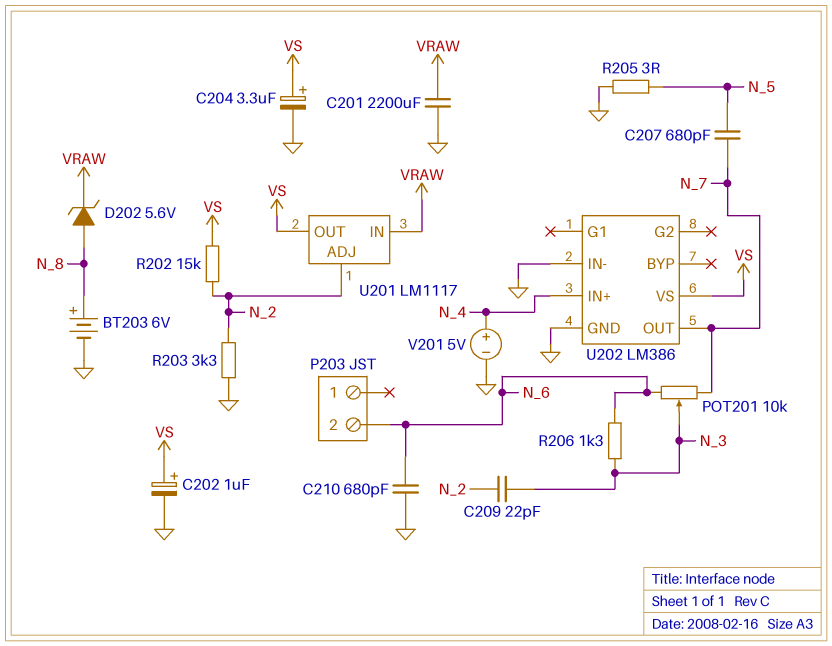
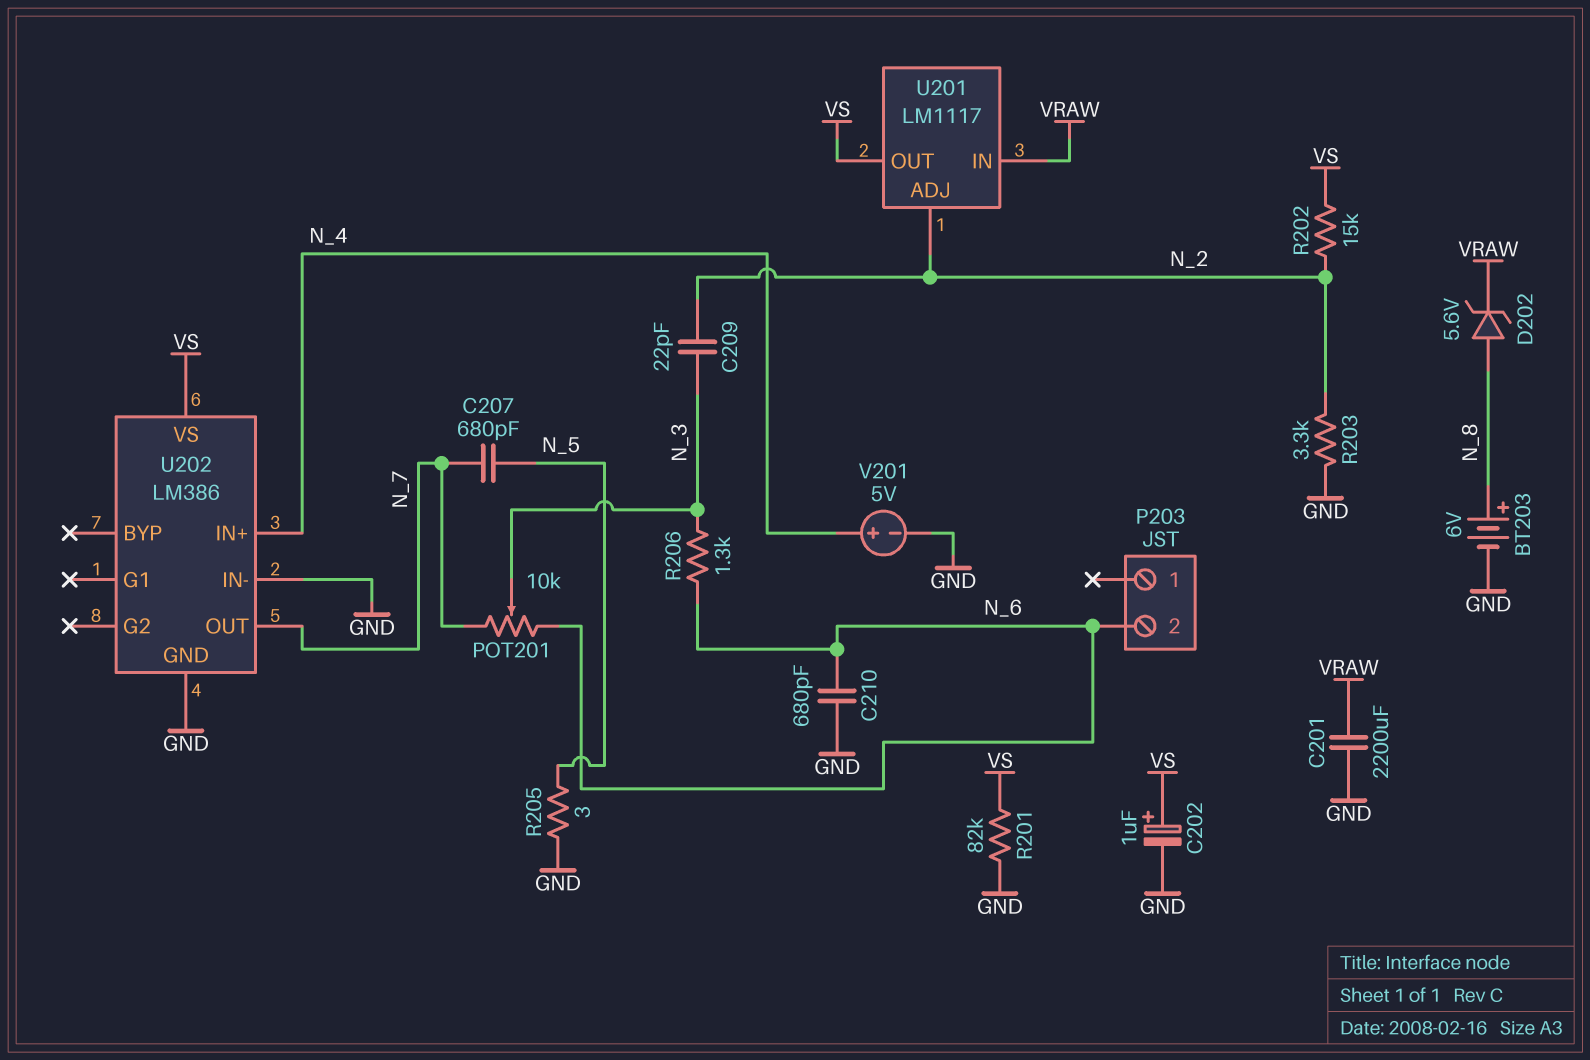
C204: 3.3uF (plus VS, minus GND) -> none
R201: none -> 82k (GND, VS)

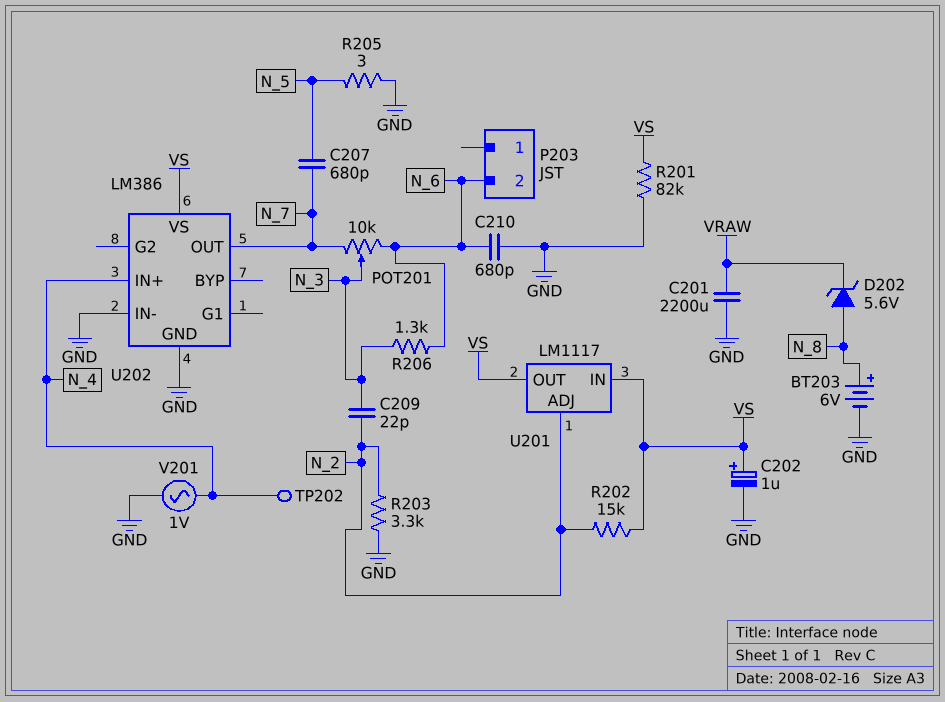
TP202: none -> test point (N_4)
U201 pin IN: VRAW -> VS
V201: 5V (plus N_4, minus GND) -> AC 1V (GND, N_4)

